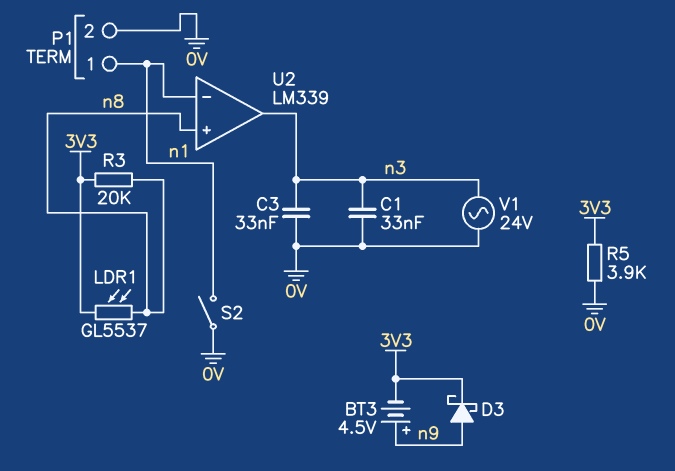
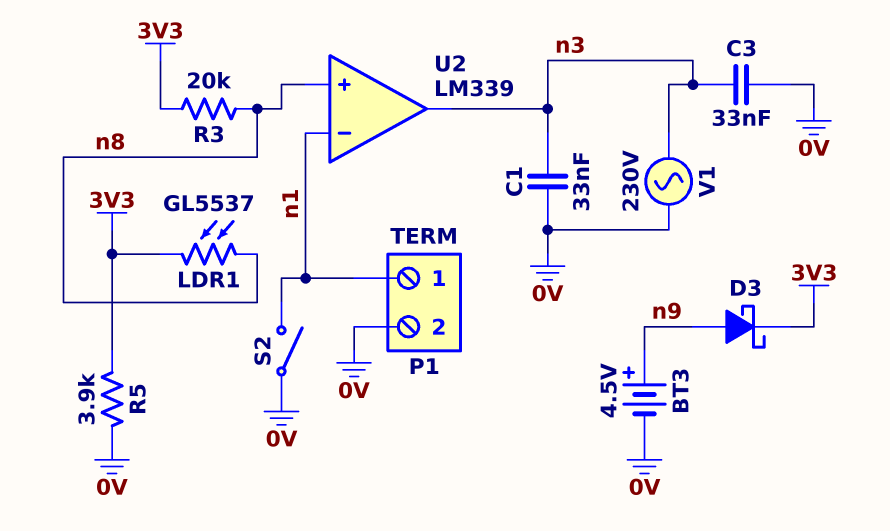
BT3: 4.5V (plus n9, minus 3V3) -> 4.5V (plus n9, minus 0V)
V1: AC 24V (0V, n3) -> AC 230V (0V, n3)

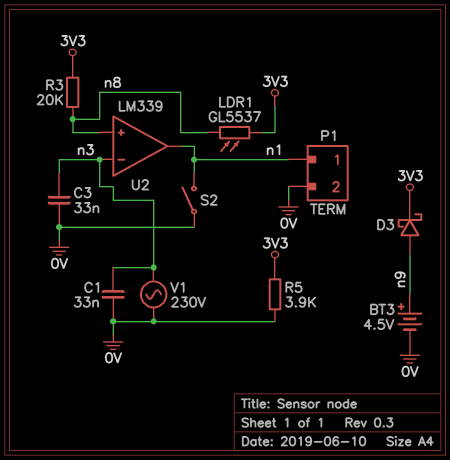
U2 pin in-: n1 -> n3
U2 pin out: n3 -> n1

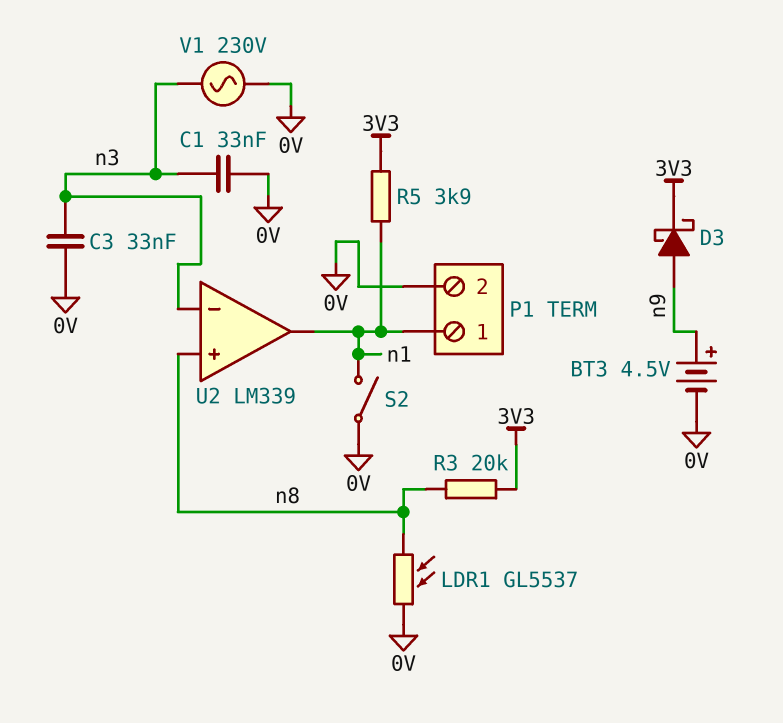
LDR1: GL5537 (3V3, n8) -> GL5537 (0V, n8)
R5: 3.9k (0V, 3V3) -> 3.9k (3V3, n1)

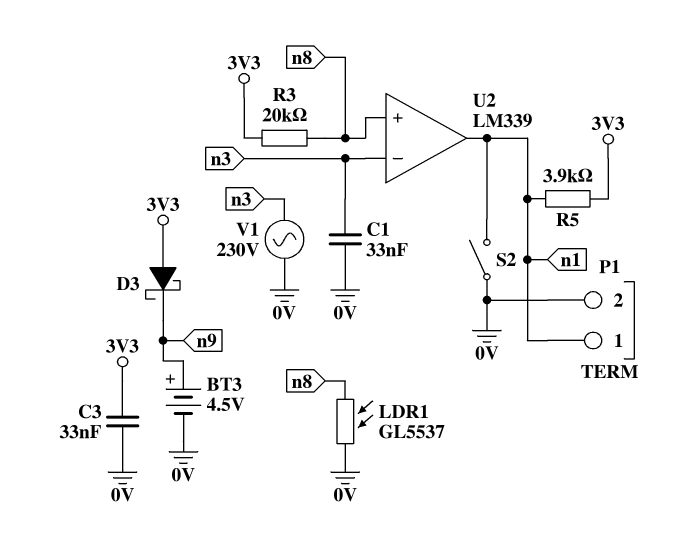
C3: 33nF (0V, n3) -> 33nF (0V, 3V3)
D3: schottky (A n9, K 3V3) -> schottky (A 3V3, K n9)

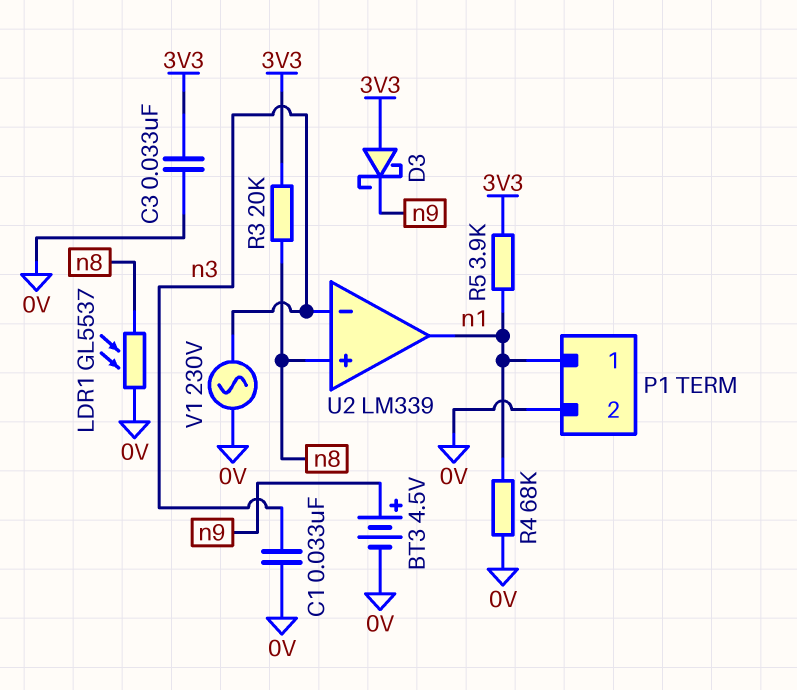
R4: none -> 68k (0V, n1)
S2: switch (0V, n1) -> none

